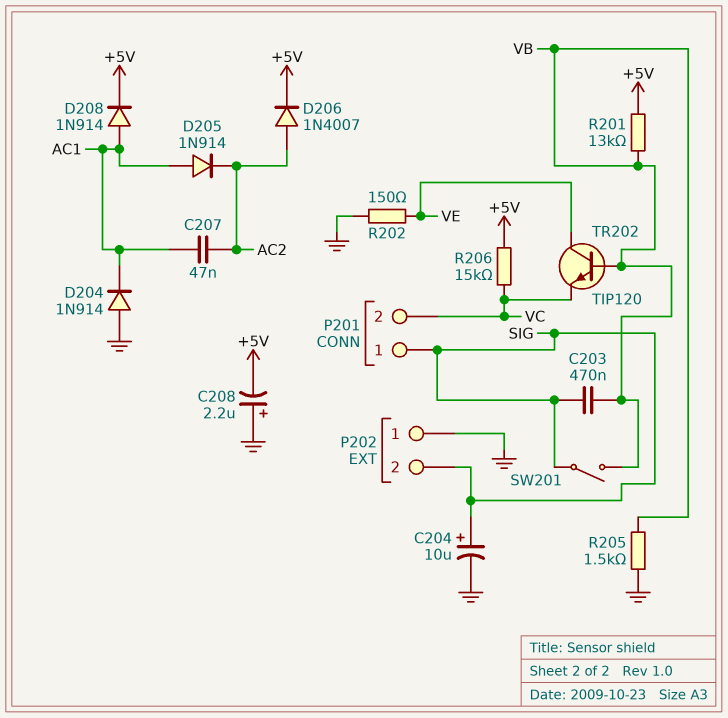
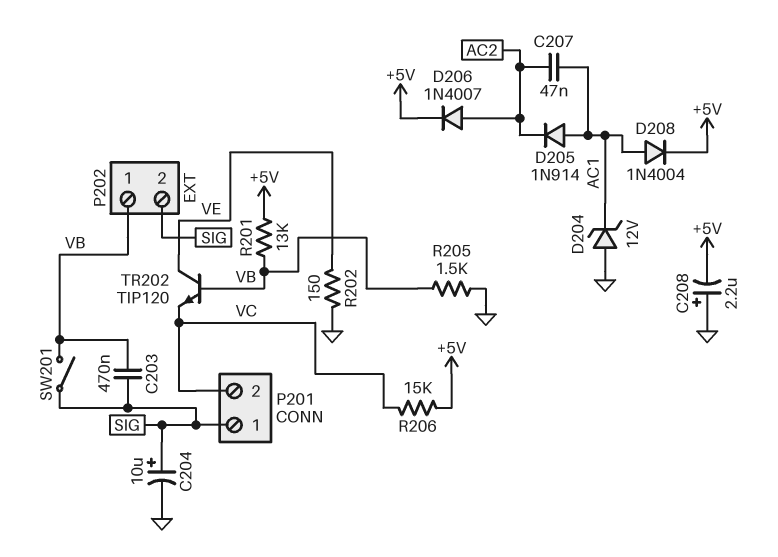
D204: diode 1N914 (A GND, K AC1) -> zener 12V (A GND, K AC1)
D208: diode 1N914 (A AC1, K +5V) -> diode 1N4004 (A AC1, K +5V)
P202 pin 1: GND -> VB

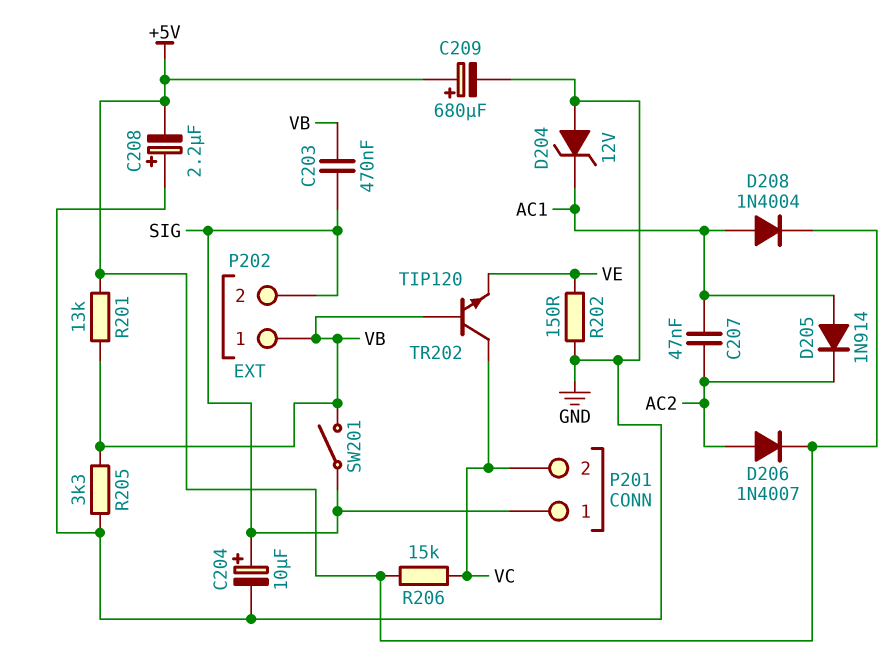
C209: none -> 680uF (plus +5V, minus GND)
R205: 1.5k (GND, VB) -> 3.3k (GND, VB)
TR202: NPN TIP120 (B VB, C VE, E VC) -> NPN TIP120 (B VB, C VC, E VE)

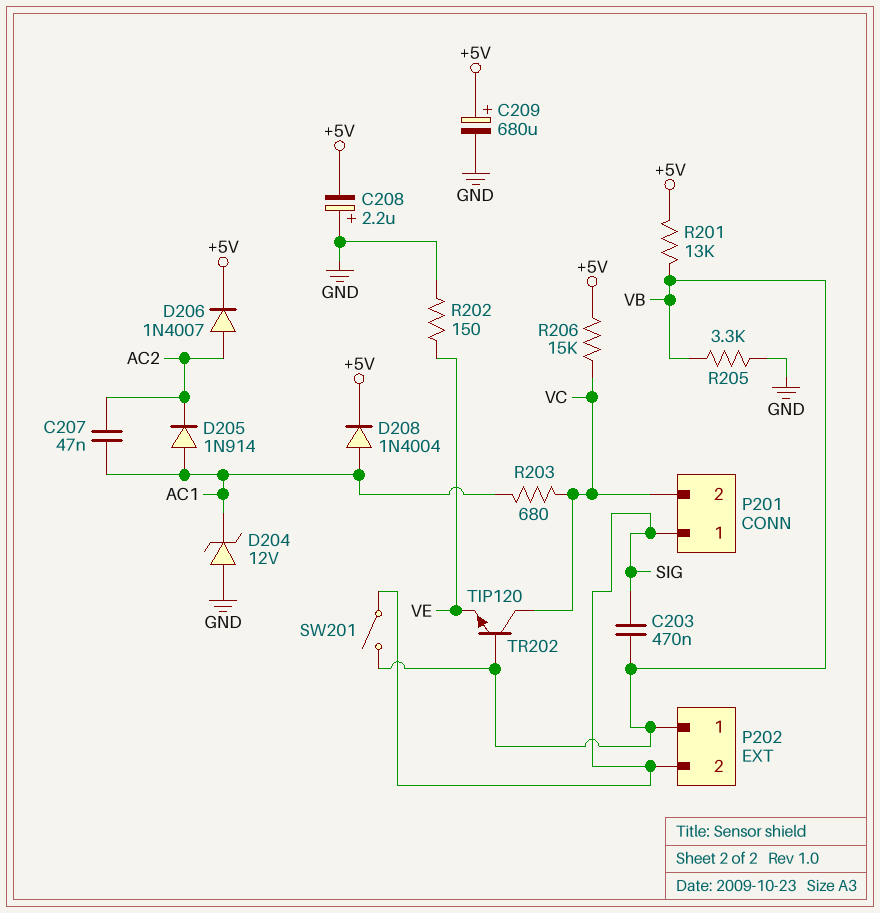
C204: 10uF (plus SIG, minus GND) -> none
R203: none -> 680 (AC1, VC)

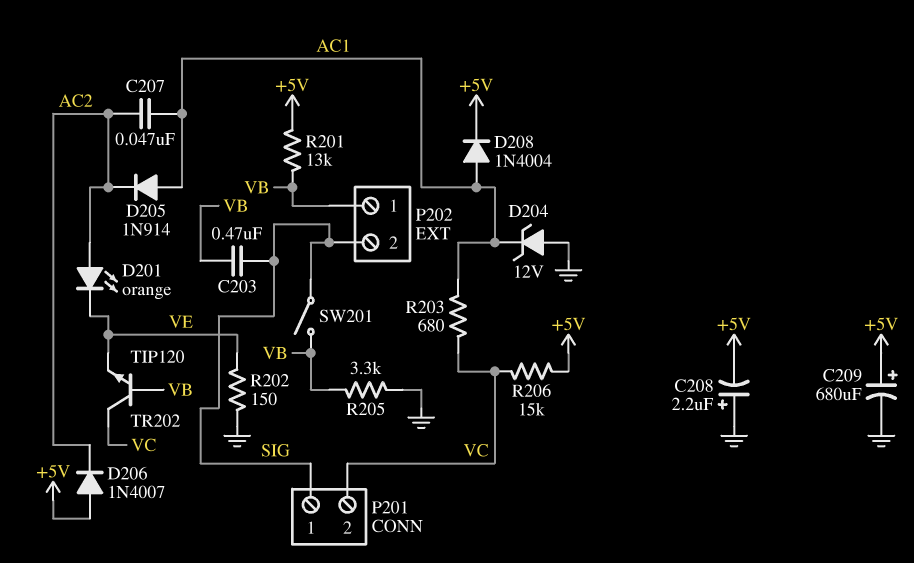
D201: none -> LED orange (A AC2, K VE)
D206: diode 1N4007 (A AC2, K +5V) -> diode 1N4007 (A +5V, K AC2)

